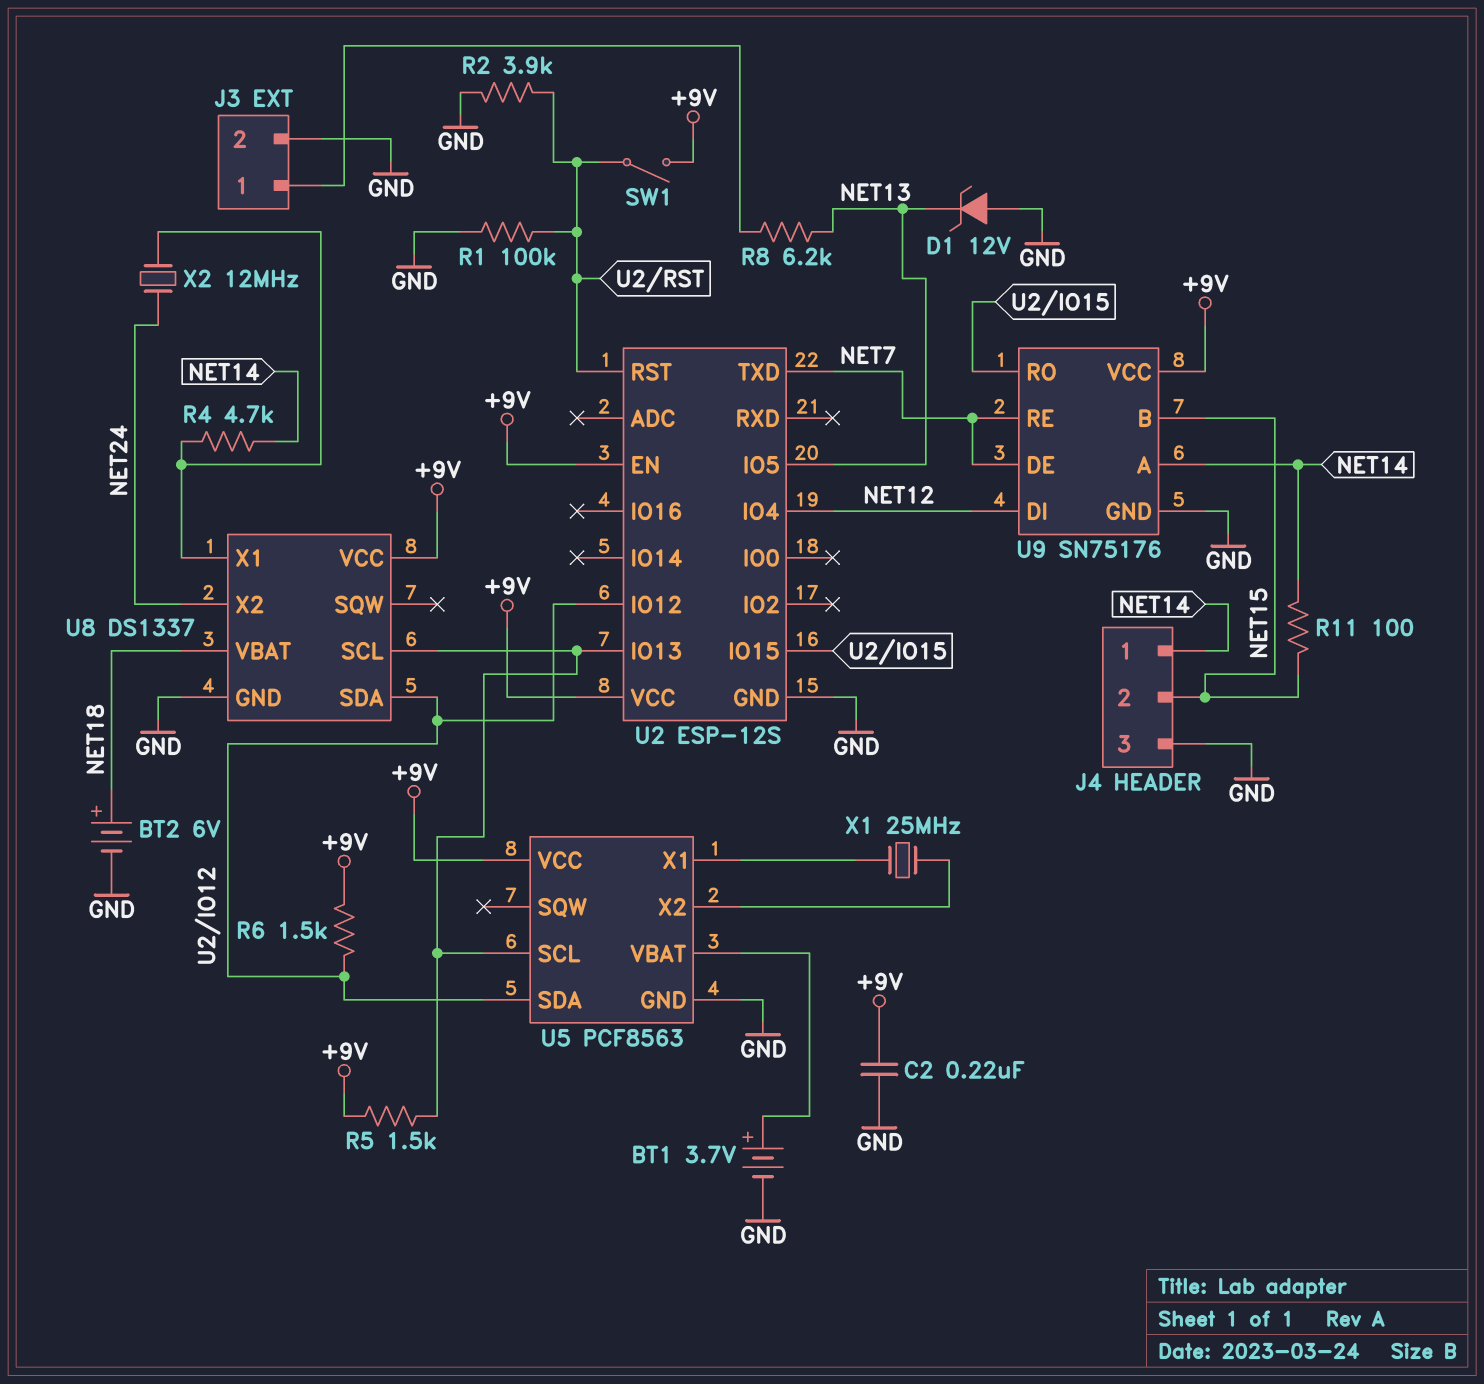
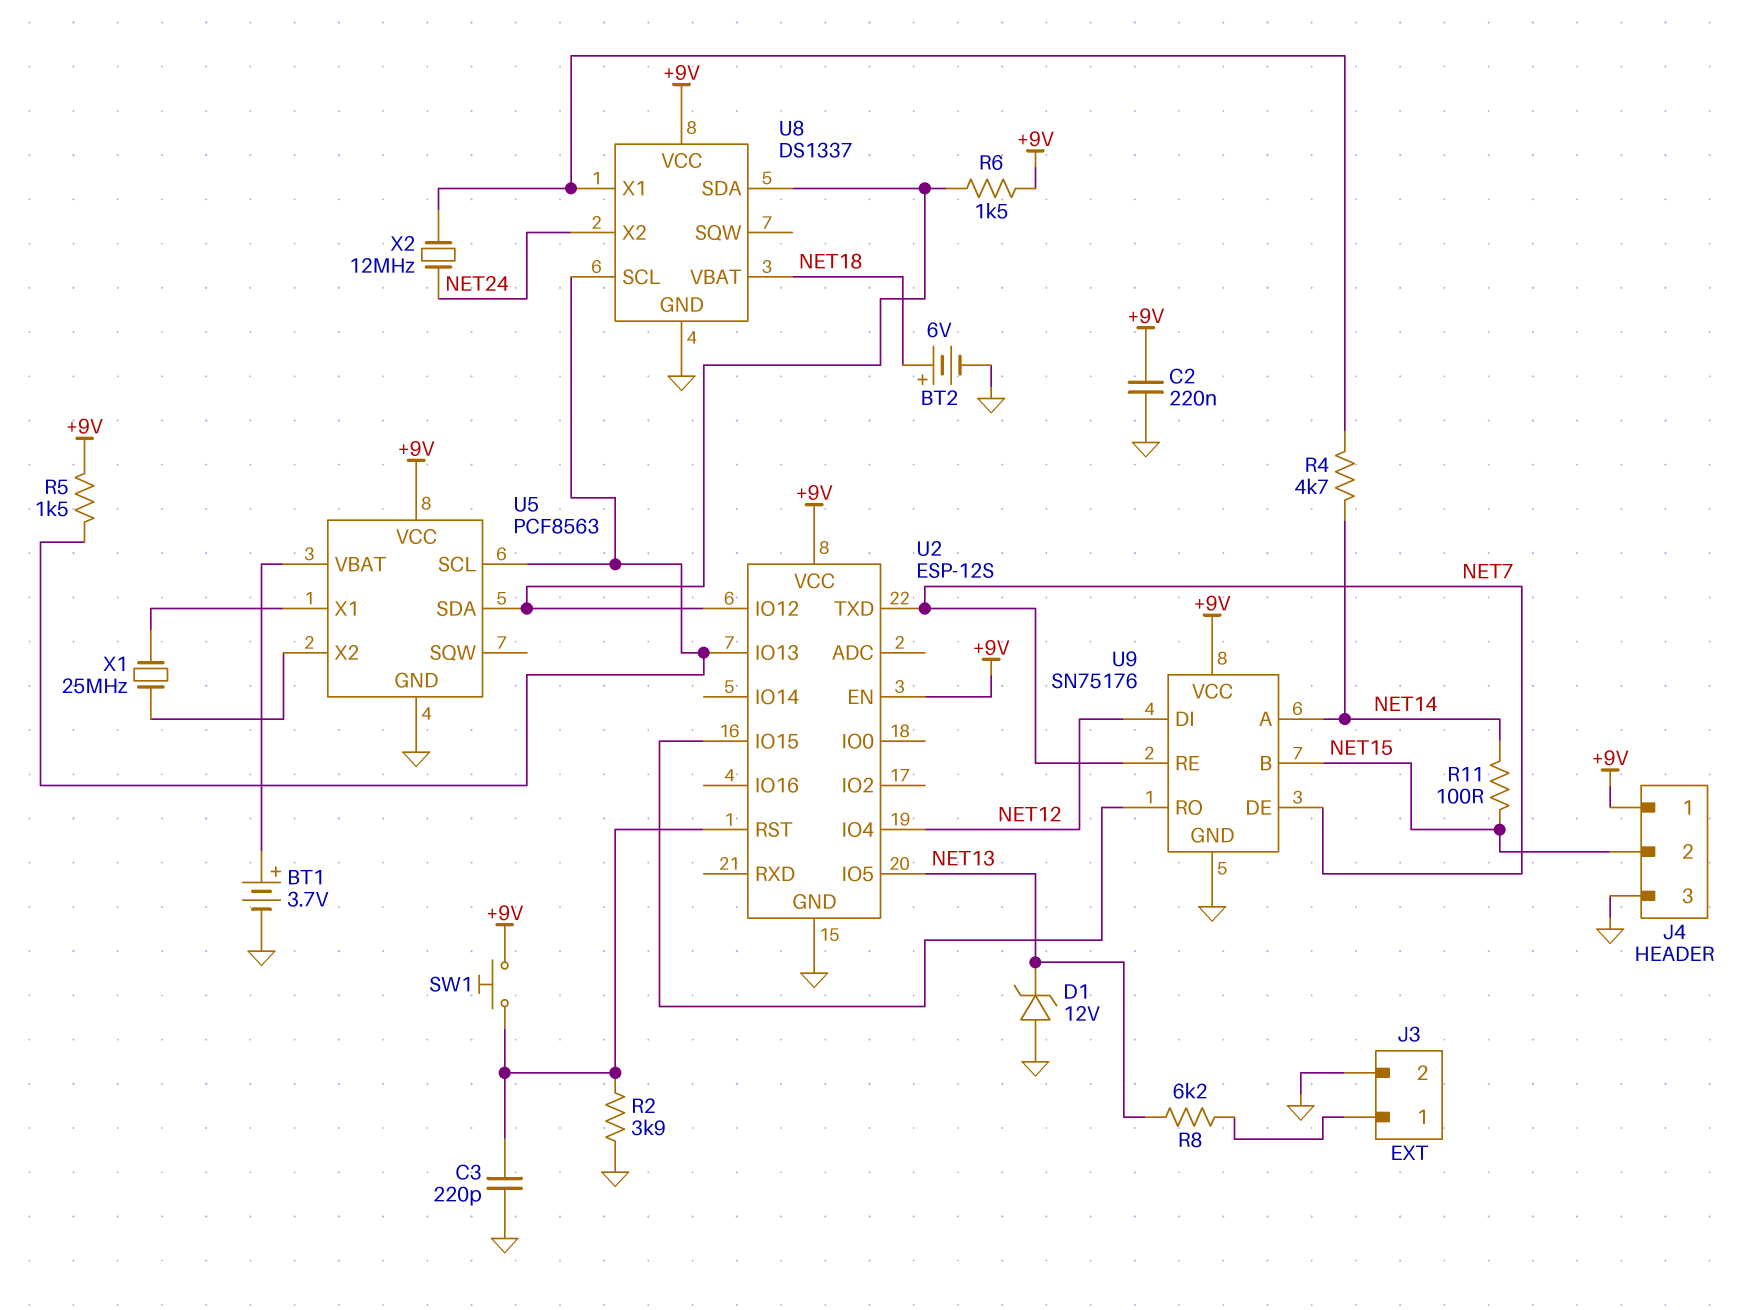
C3: none -> 220pF (GND, U2/RST)
J4 pin 1: NET14 -> +9V
R1: 100k (GND, U2/RST) -> none
SW1: switch (+9V, U2/RST) -> button (+9V, U2/RST)

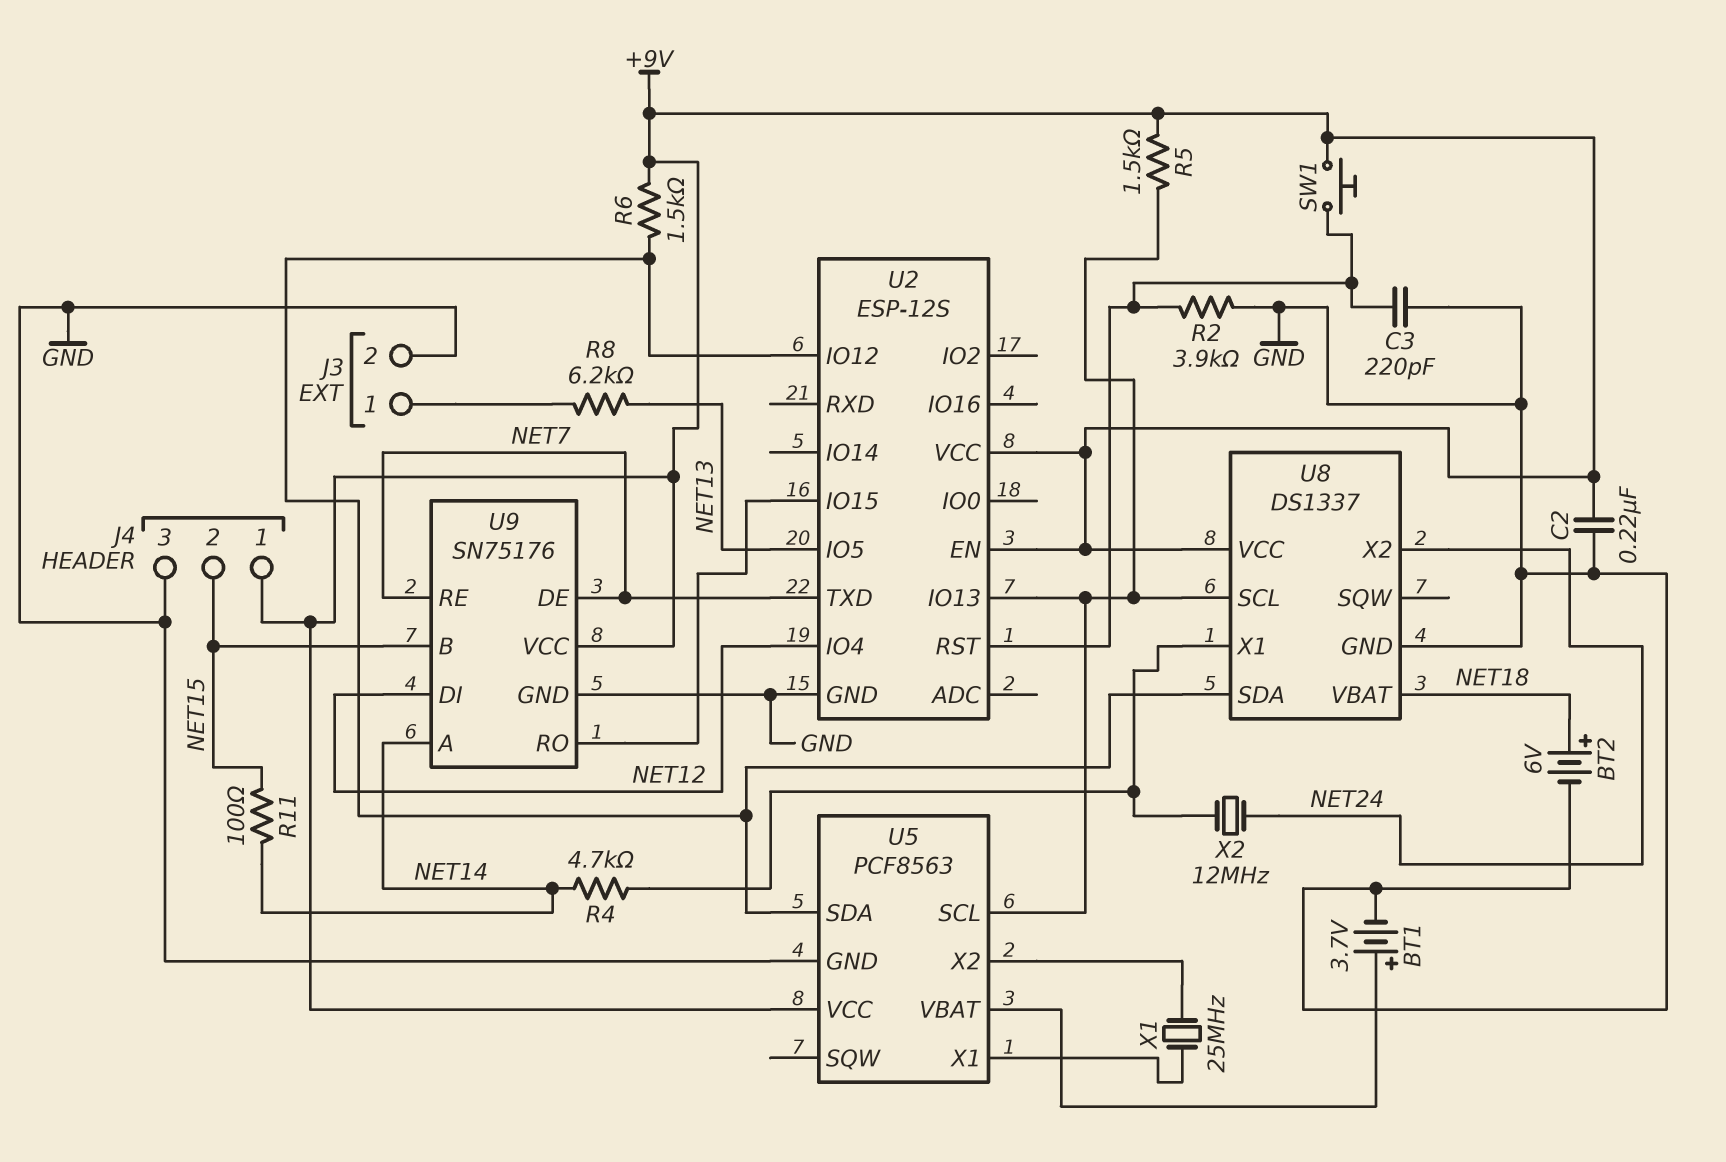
D1: zener 12V (A GND, K NET13) -> none

